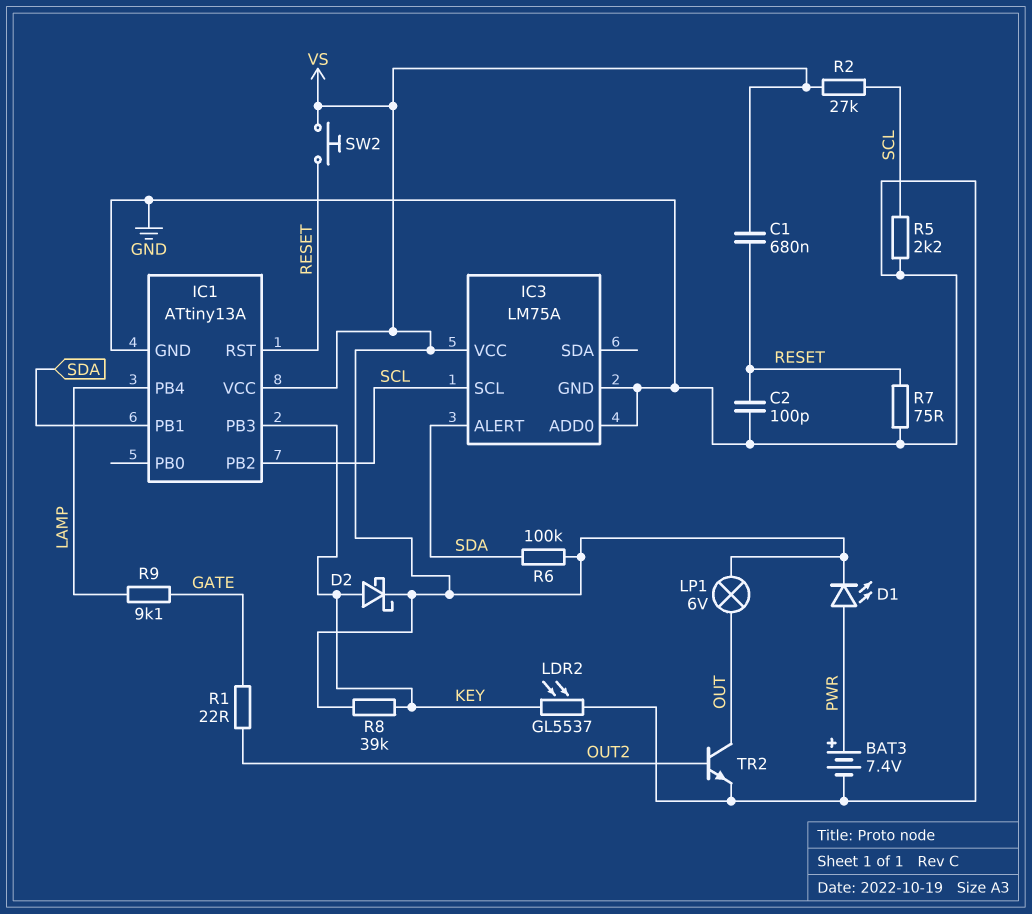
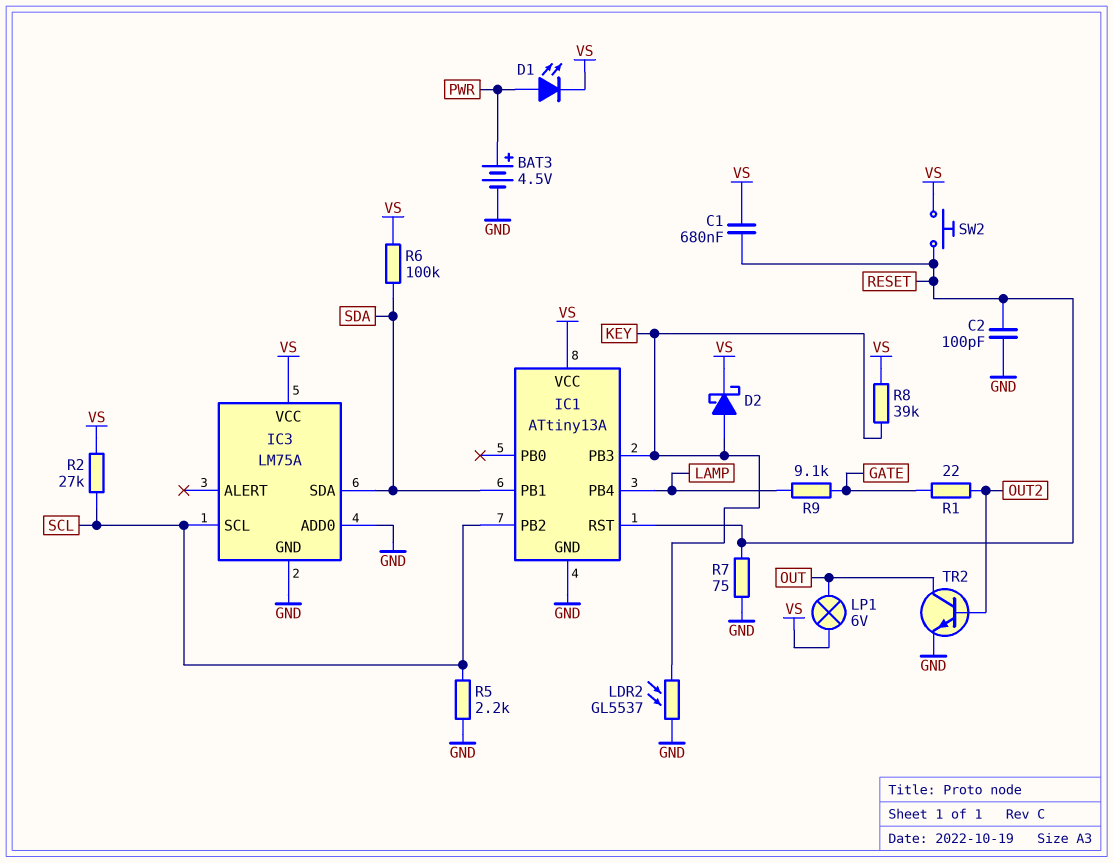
BAT3: 7.4V (plus PWR, minus GND) -> 4.5V (plus PWR, minus GND)
IC3 pin ALERT: SDA -> none
IC3 pin SDA: none -> SDA

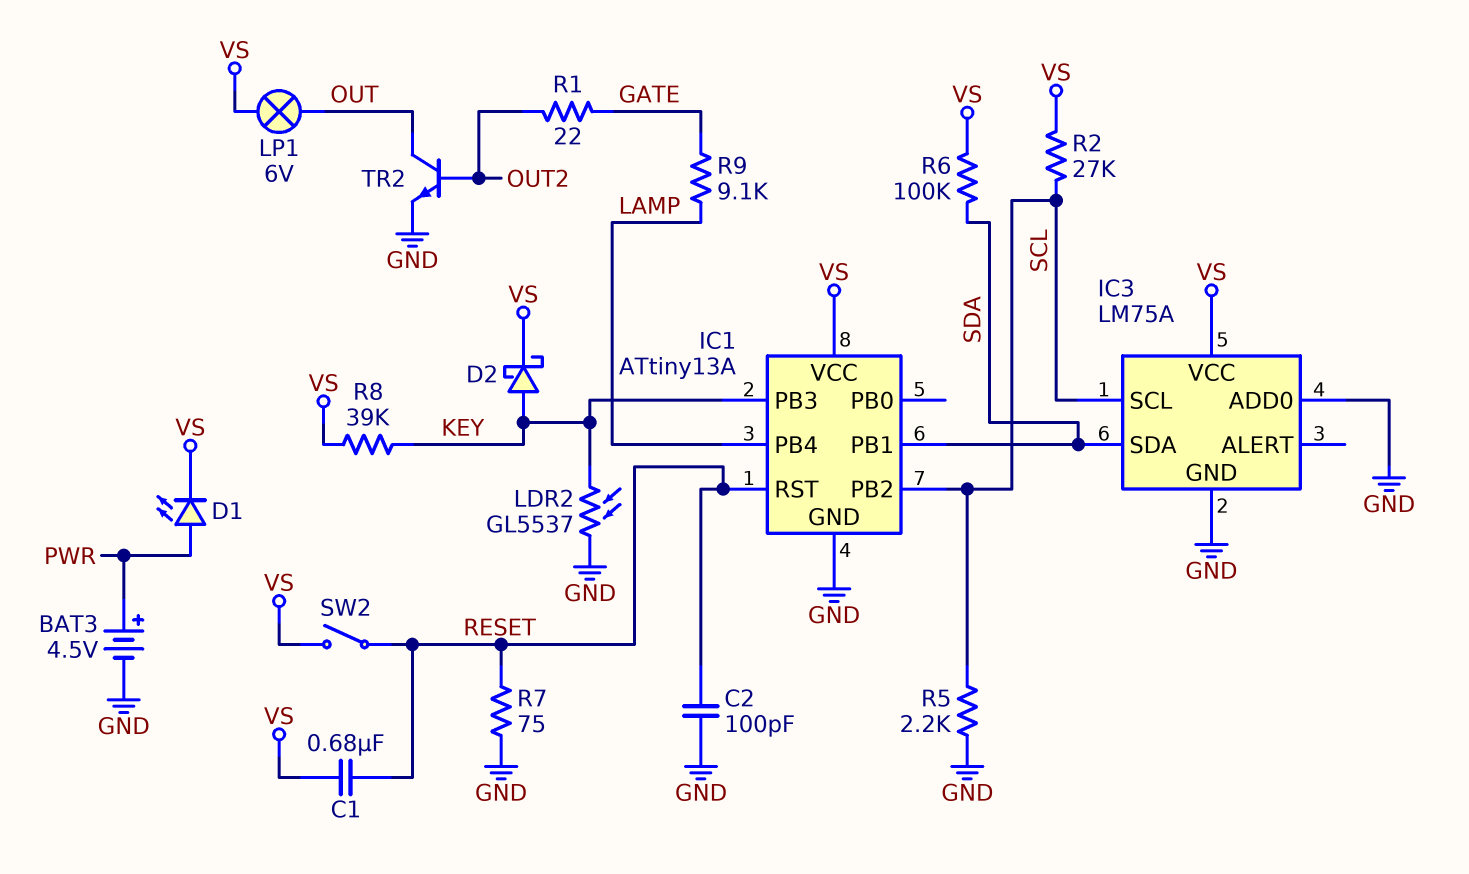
SW2: button (RESET, VS) -> switch (RESET, VS)

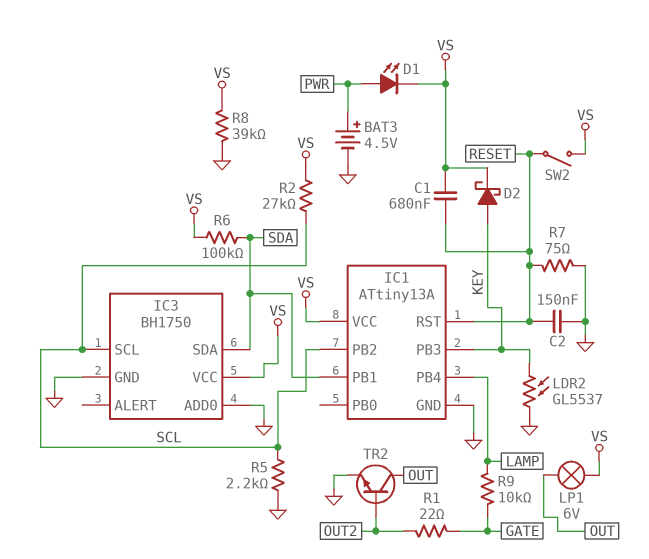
C2: 100pF (GND, RESET) -> 150nF (GND, RESET)
IC3: LM75A -> BH1750
R8: 39k (KEY, VS) -> 39k (GND, VS)
R9: 9.1k (GATE, LAMP) -> 10k (GATE, LAMP)

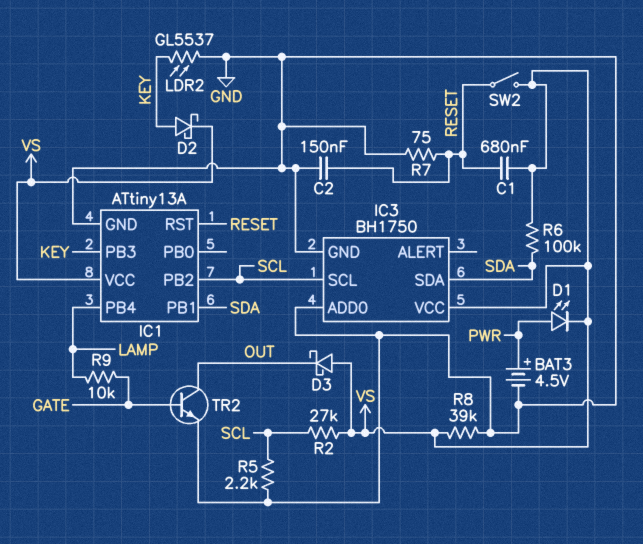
D3: none -> schottky (A VS, K OUT)
LP1: lamp 6V (OUT, VS) -> none
R1: 22 (GATE, OUT2) -> none
TR2: NPN (B OUT2, C OUT, E GND) -> NPN (B GATE, C OUT, E GND)

